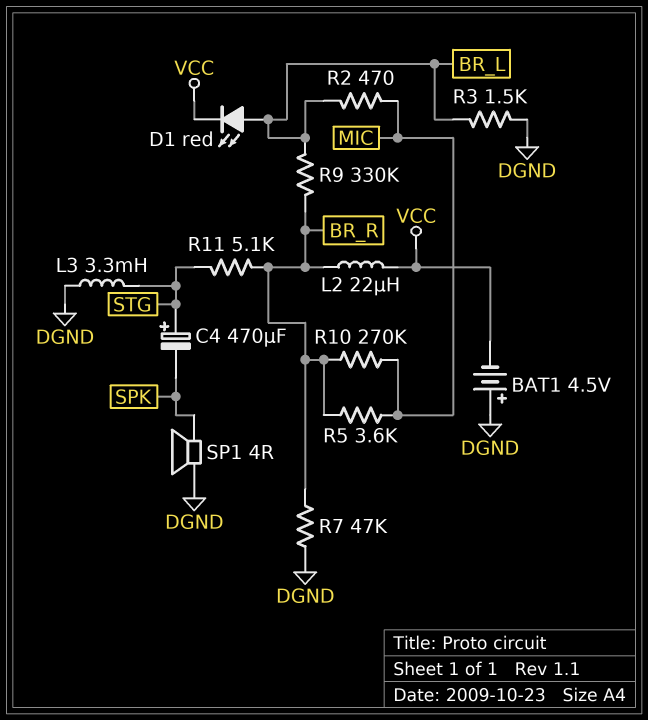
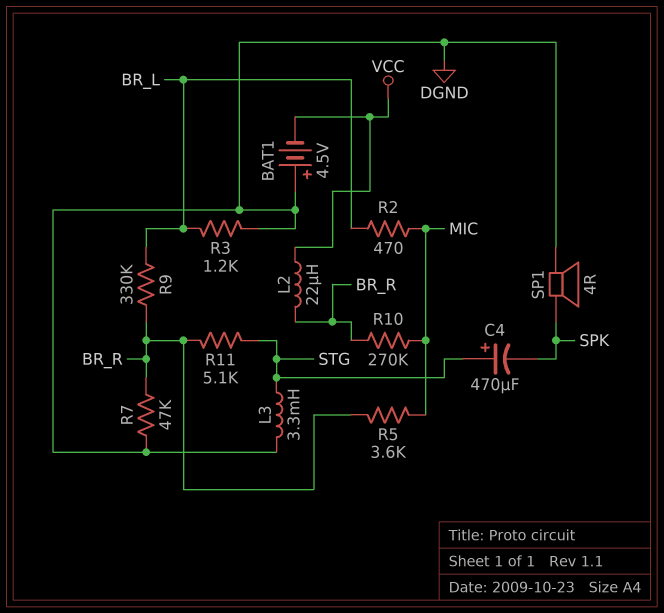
D1: LED red (A BR_L, K VCC) -> none
R3: 1.5k (BR_L, DGND) -> 1.2k (BR_L, DGND)

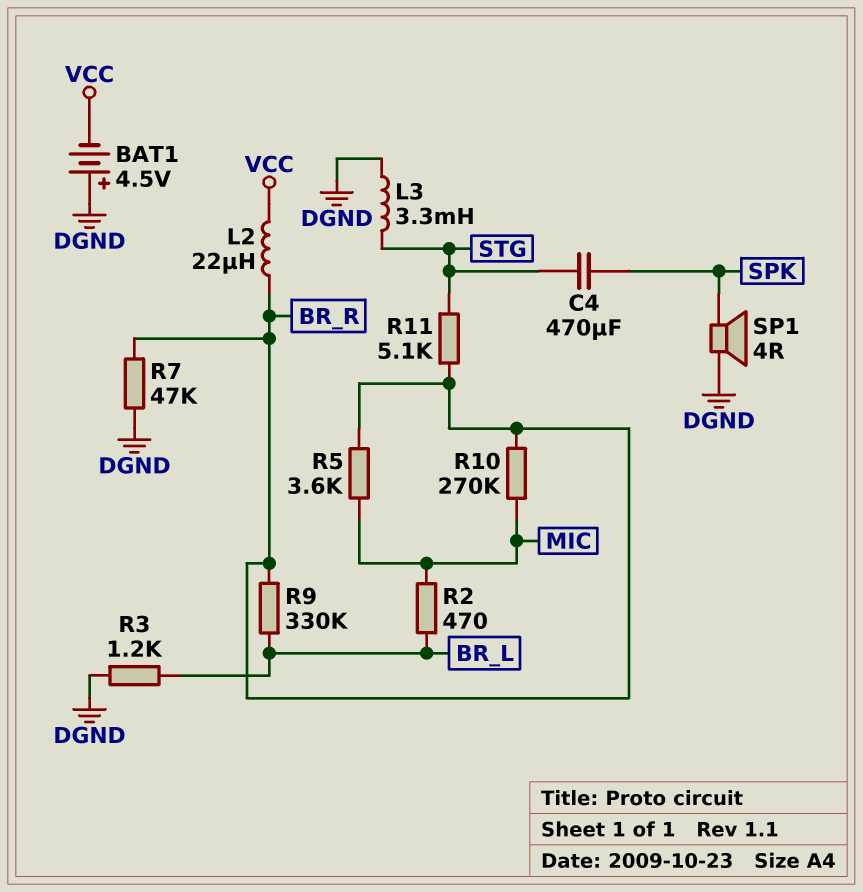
C4: 470uF (plus STG, minus SPK) -> 470uF (SPK, STG)

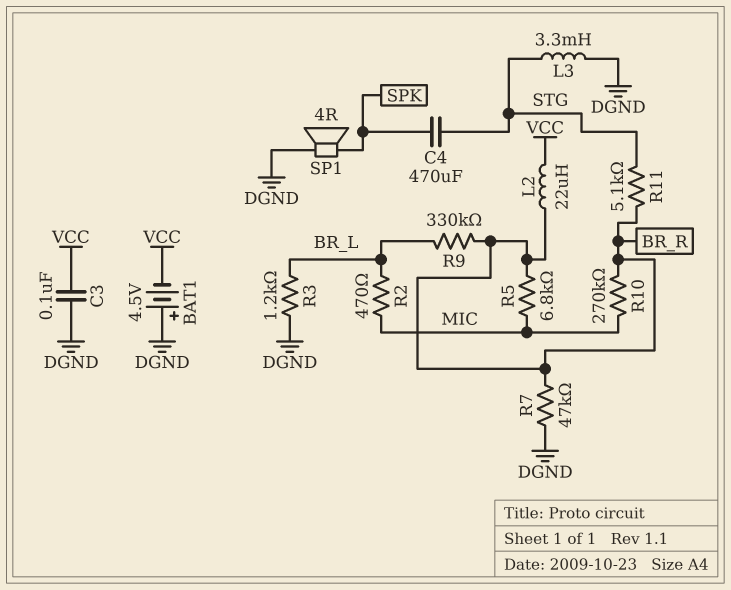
C3: none -> 100nF (DGND, VCC)
R5: 3.6k (BR_R, MIC) -> 6.8k (BR_R, MIC)

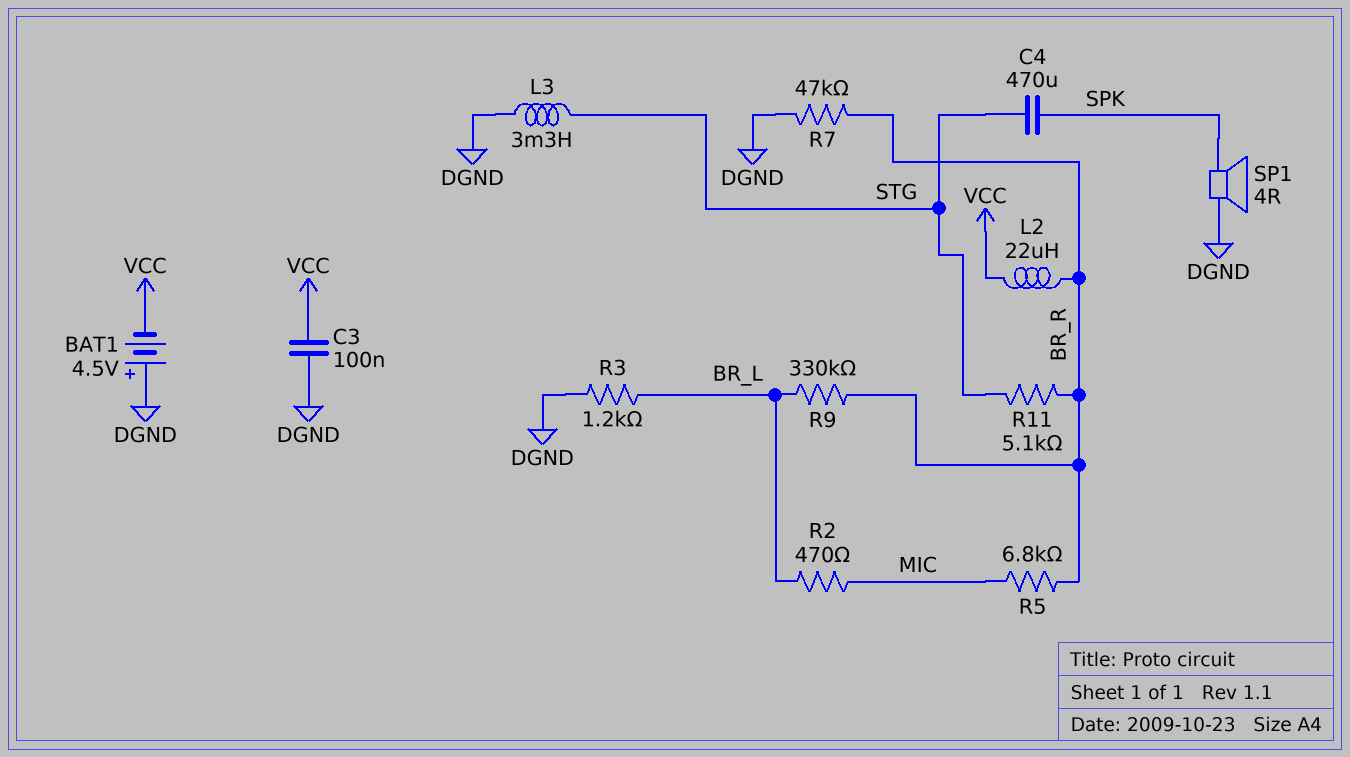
R10: 270k (BR_R, MIC) -> none

